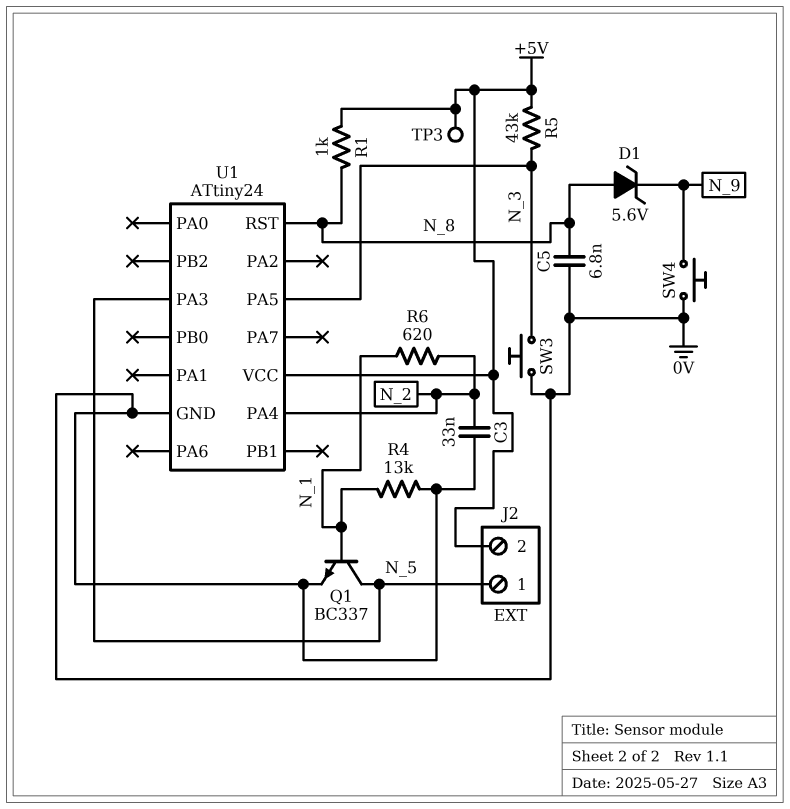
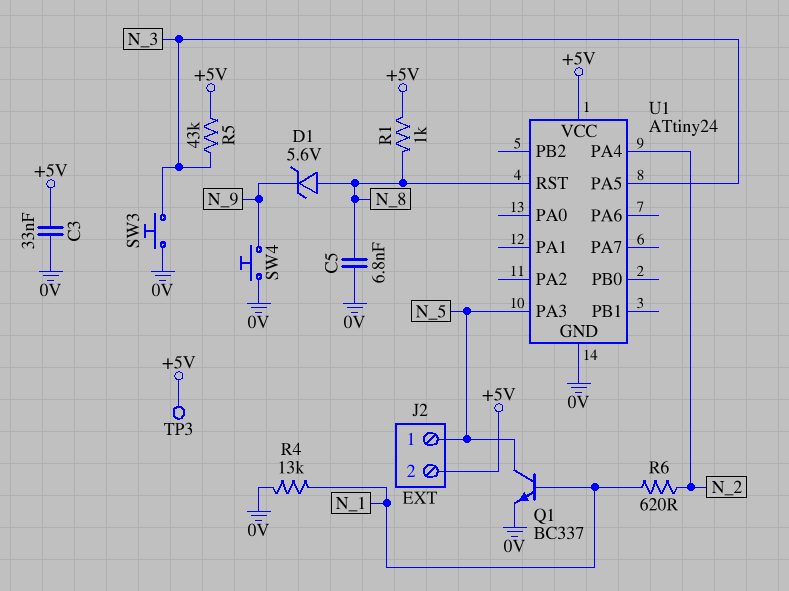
C3: 33nF (0V, N_2) -> 33nF (+5V, 0V)

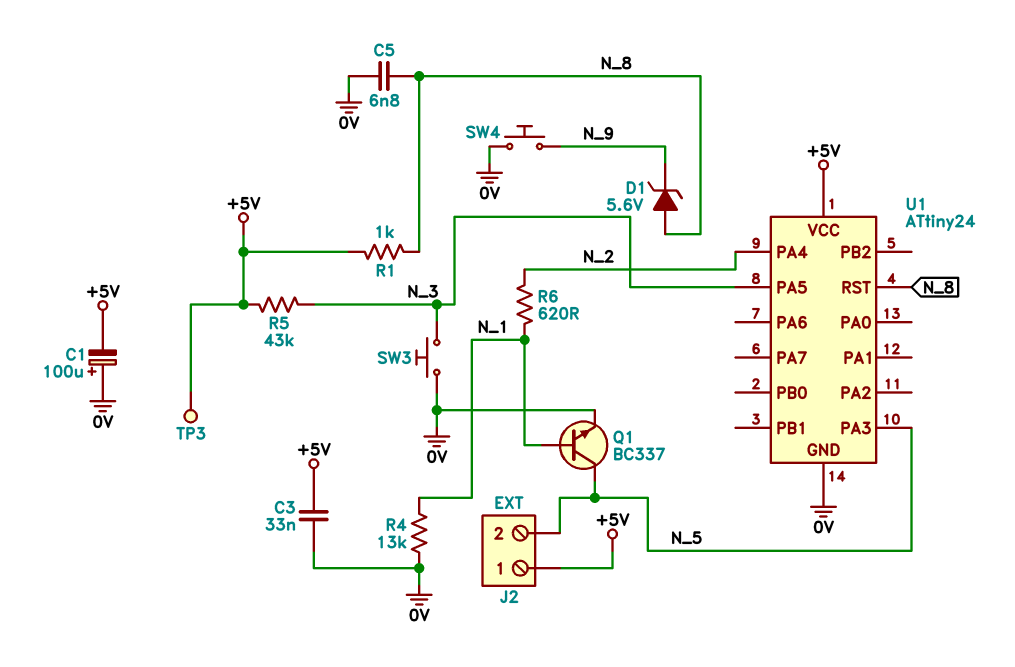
C1: none -> 100uF (plus 0V, minus +5V)
J2 pin 1: N_5 -> +5V
J2 pin 2: +5V -> N_5

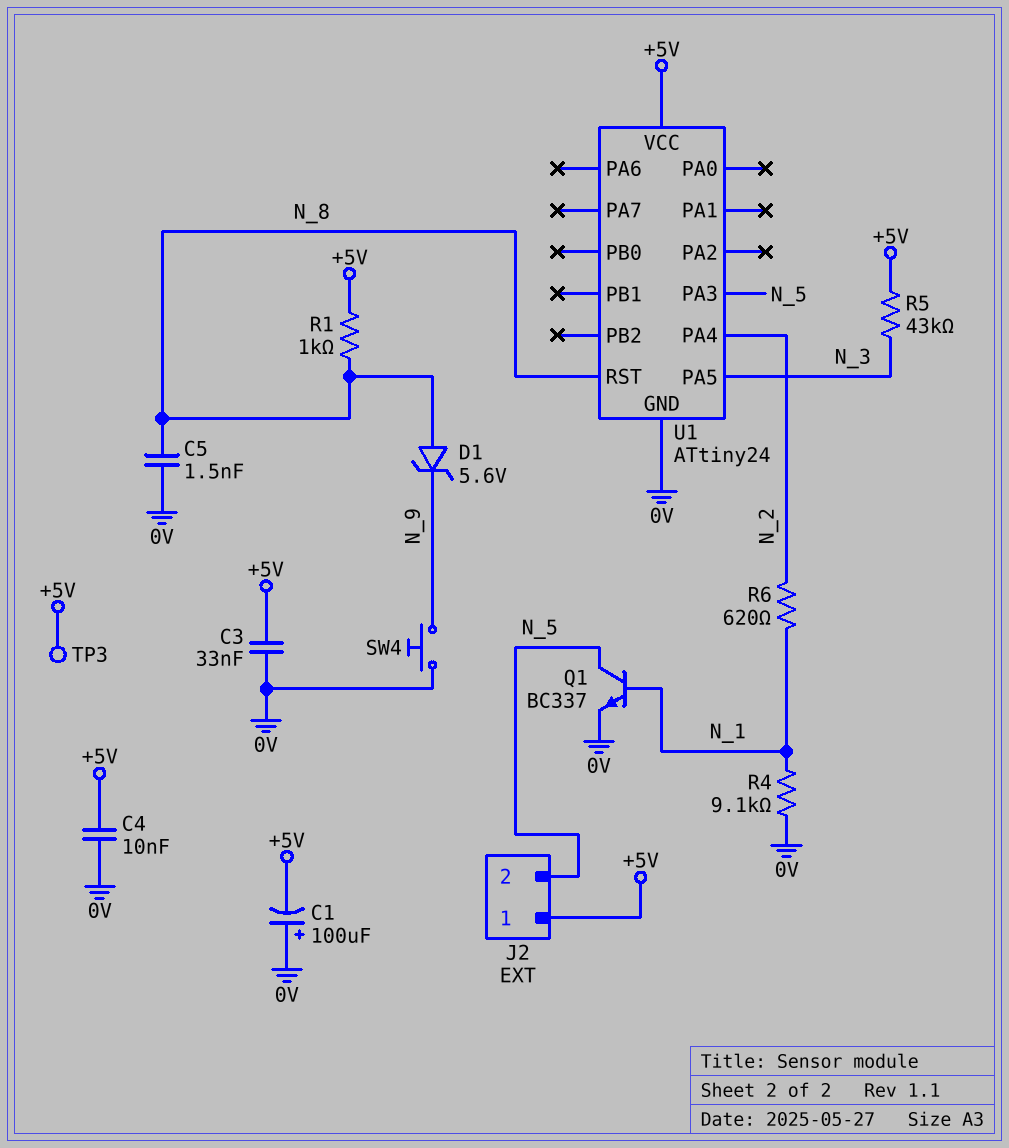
C4: none -> 10nF (+5V, 0V)
C5: 6.8nF (0V, N_8) -> 1.5nF (0V, N_8)
R4: 13k (0V, N_1) -> 9.1k (0V, N_1)
SW3: button (0V, N_3) -> none

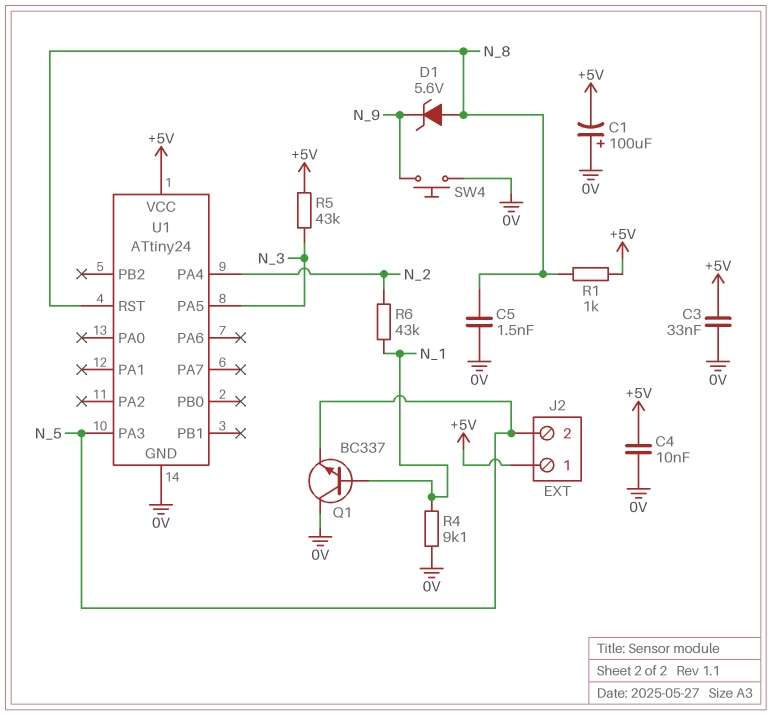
Q1: NPN BC337 (B N_1, C N_5, E 0V) -> NPN BC337 (B N_1, C 0V, E N_5)
R6: 620 (N_1, N_2) -> 43k (N_1, N_2)
TP3: test point (+5V) -> none

